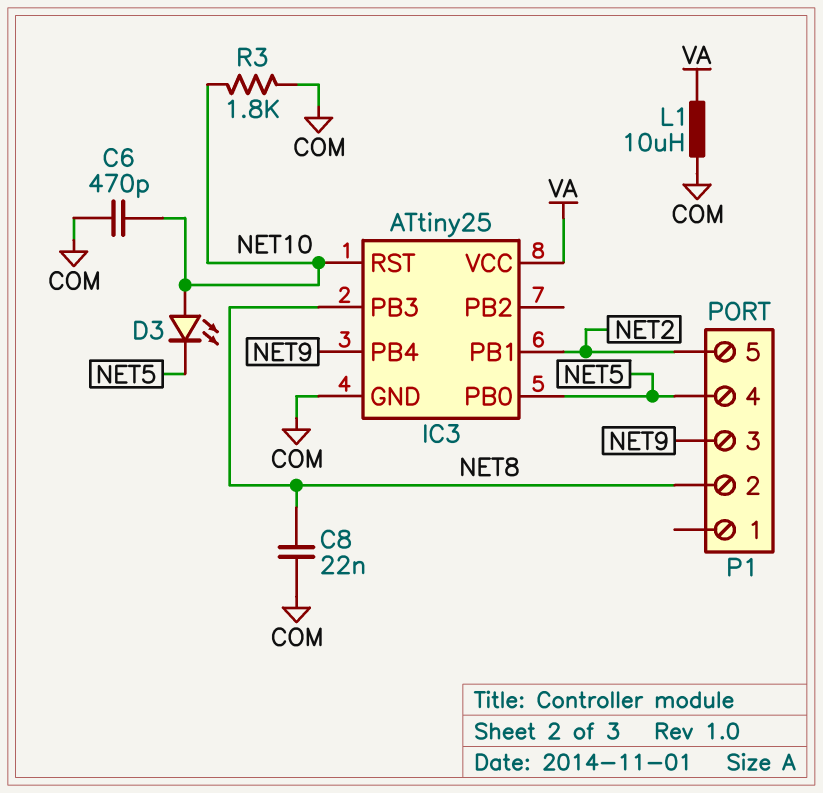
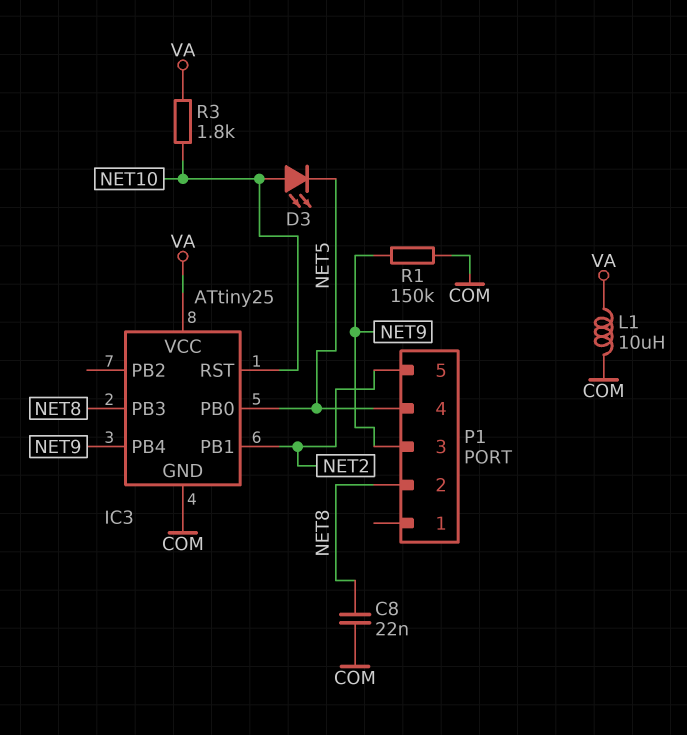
C6: 470pF (COM, NET10) -> none
R1: none -> 150k (COM, NET9)
R3: 1.8k (COM, NET10) -> 1.8k (NET10, VA)

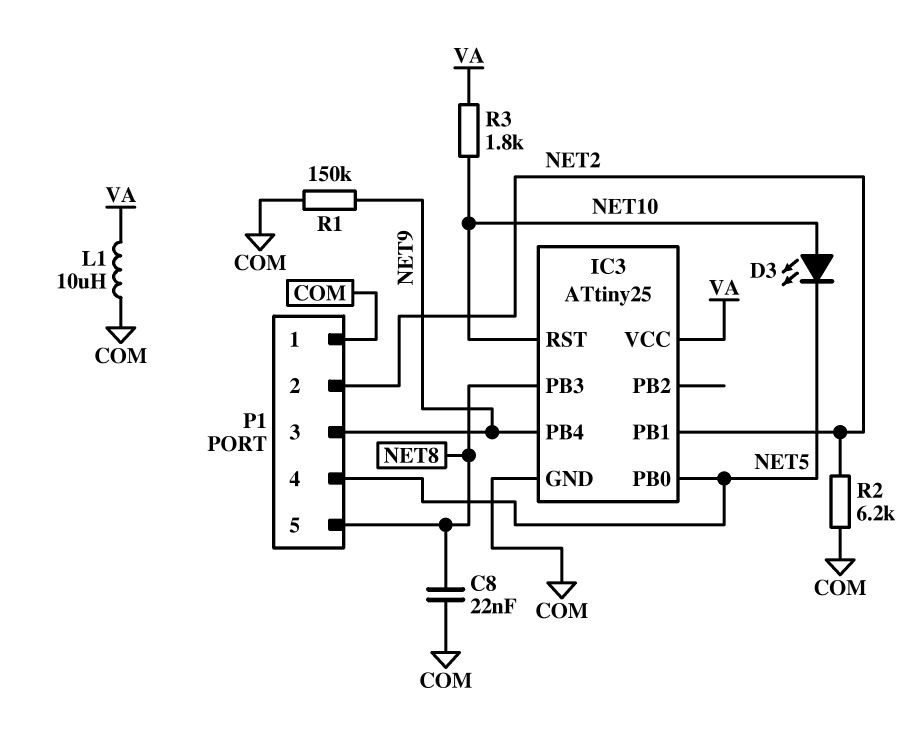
P1 pin 1: none -> COM
P1 pin 2: NET8 -> NET2
P1 pin 5: NET2 -> NET8
R2: none -> 6.2k (COM, NET2)

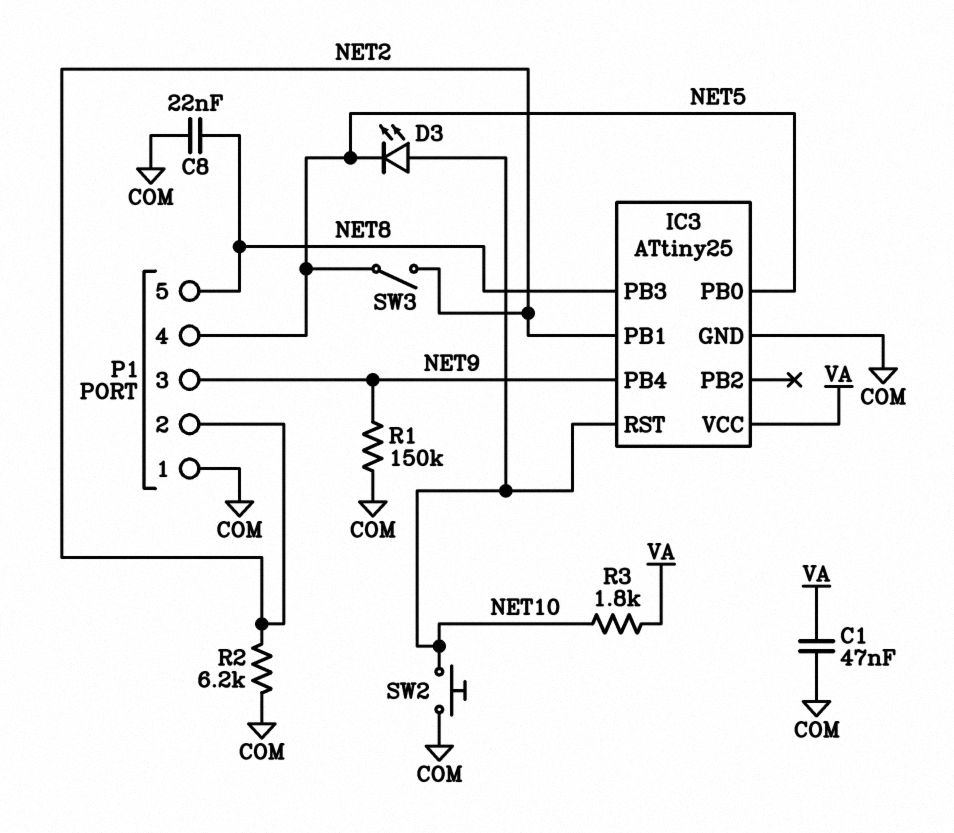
C1: none -> 47nF (COM, VA)
L1: 10uH (COM, VA) -> none
SW2: none -> button (COM, NET10)
SW3: none -> switch (NET2, NET5)

